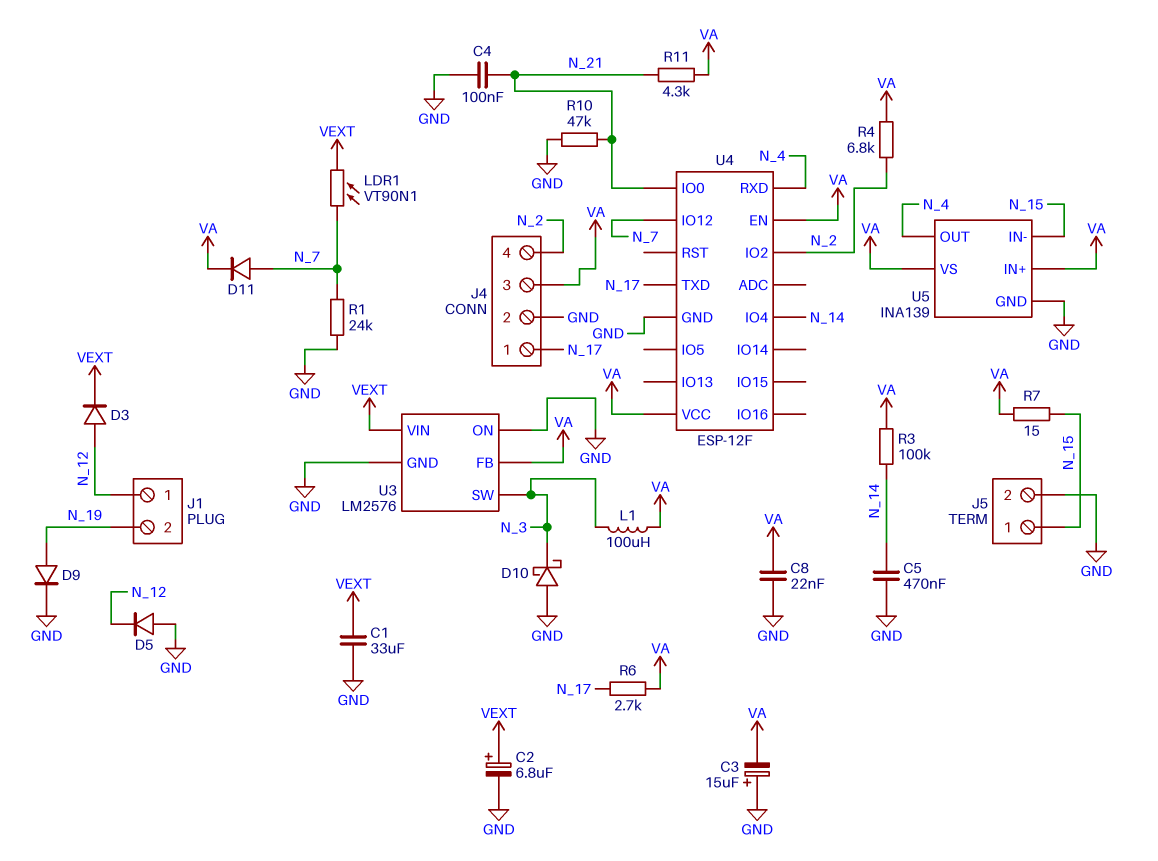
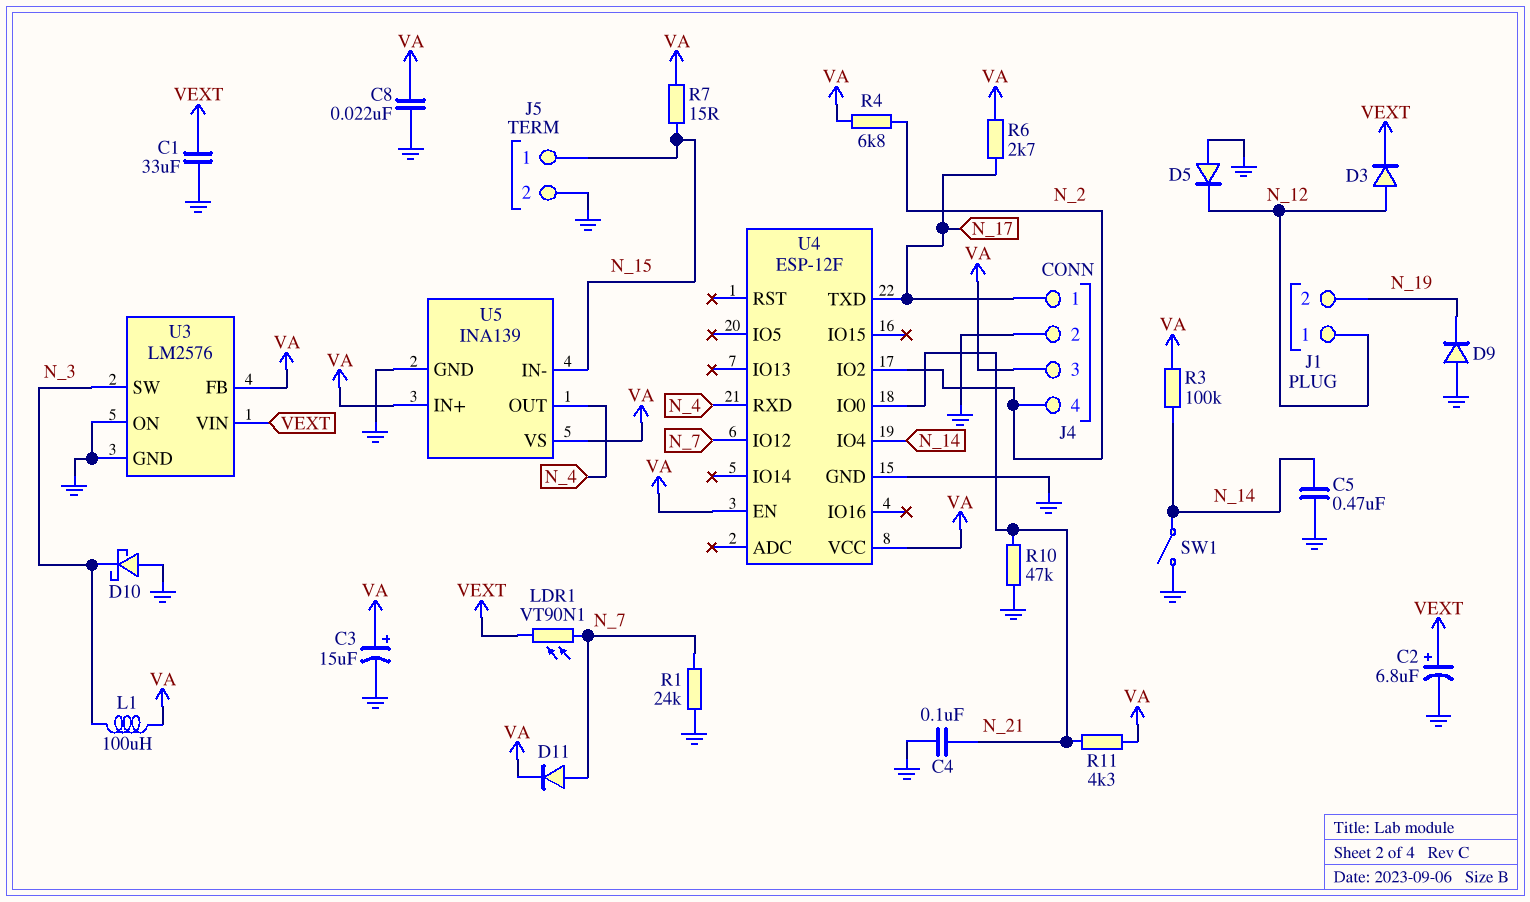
C3: 15uF (plus GND, minus VA) -> 15uF (plus VA, minus GND)
D9: diode (A N_19, K GND) -> diode (A GND, K N_19)
SW1: none -> switch (GND, N_14)

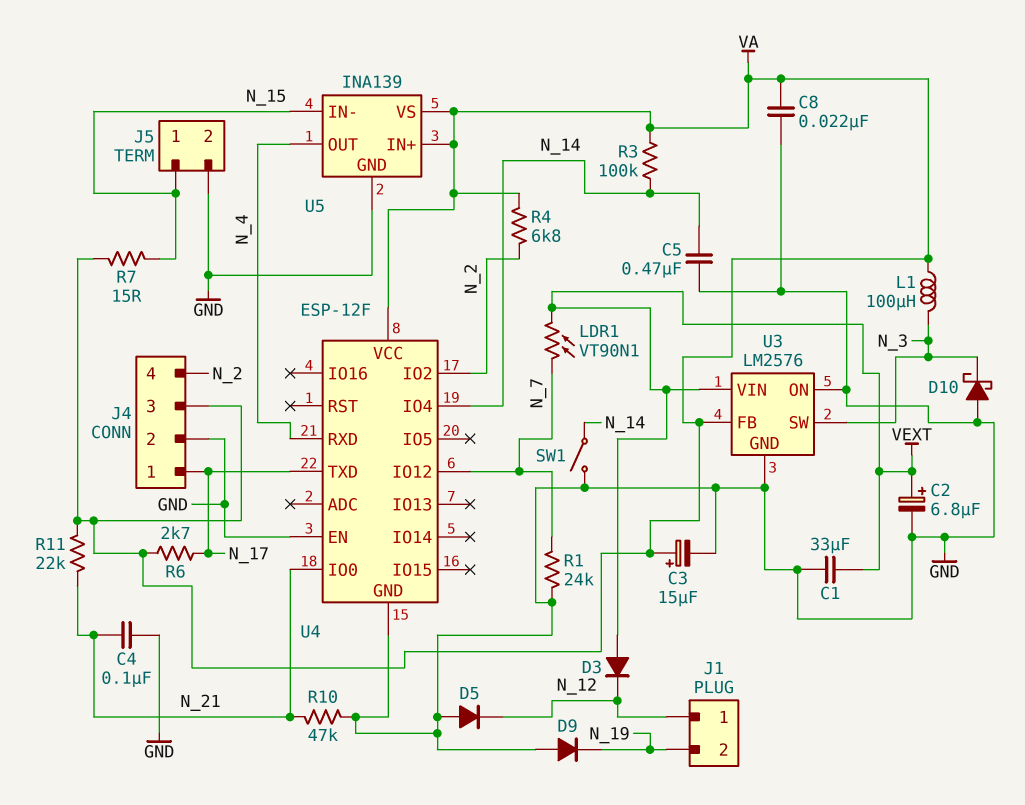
D3: diode (A N_12, K VEXT) -> diode (A VEXT, K N_12)
D11: diode (A N_7, K VA) -> none
R11: 4.3k (N_21, VA) -> 22k (N_21, VA)
U4 pin EN: VA -> GND

